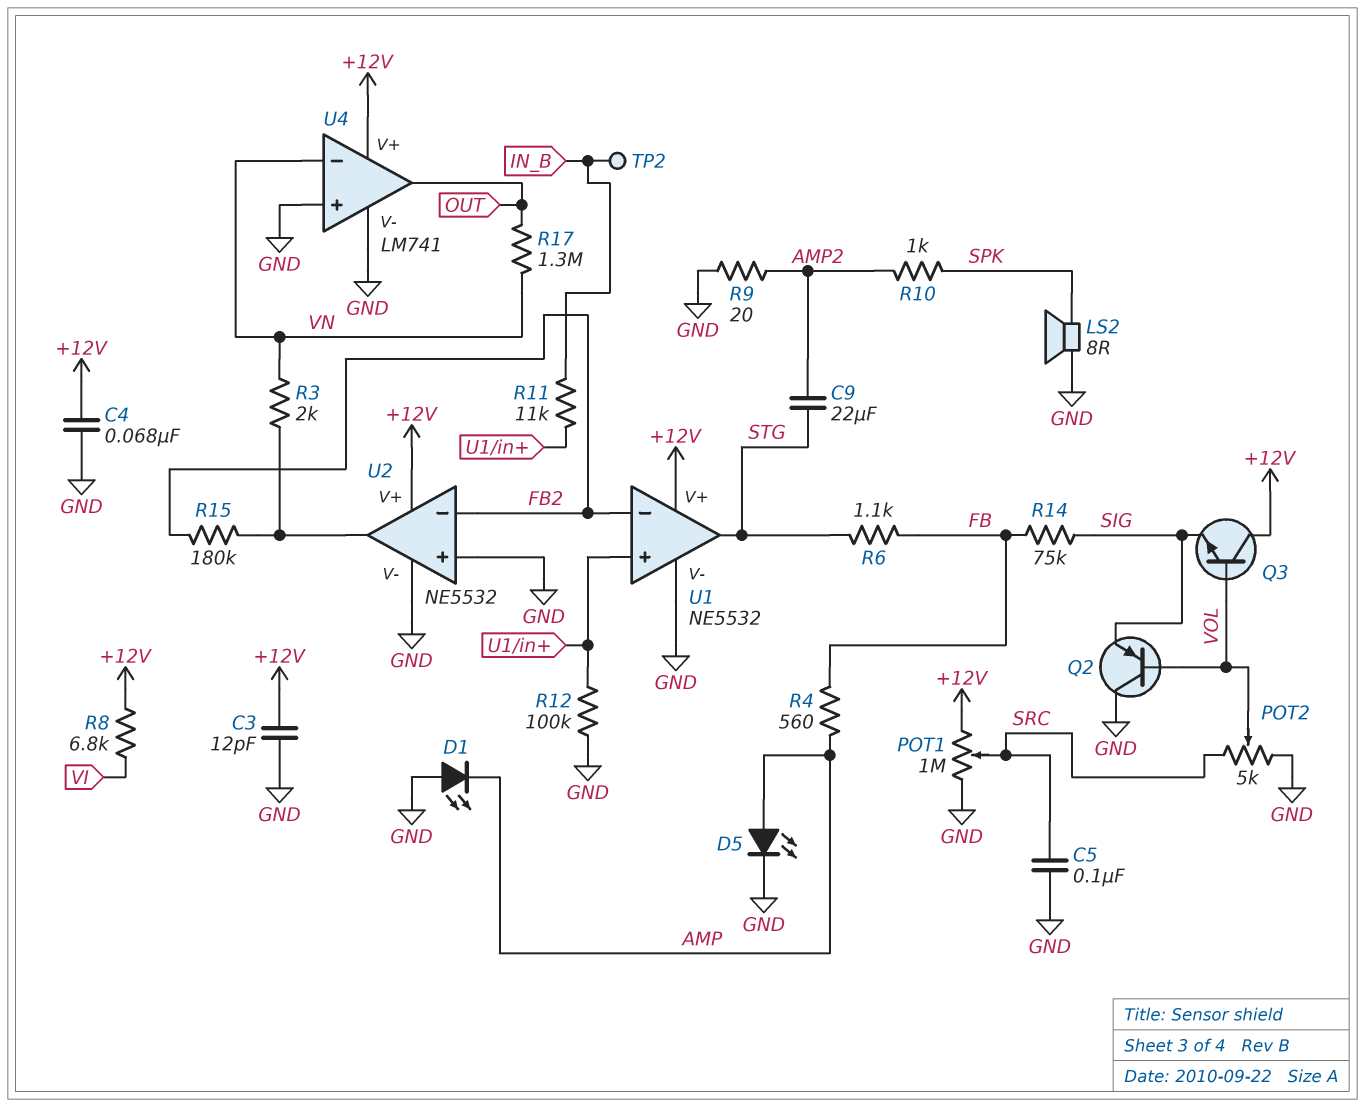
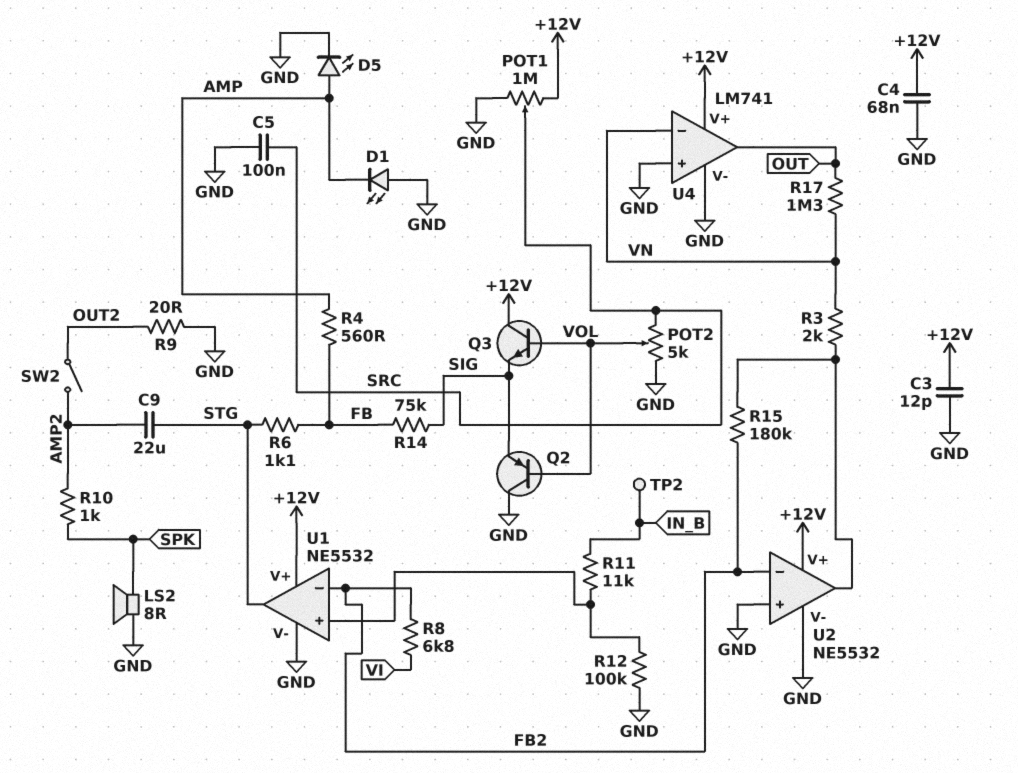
R8: 6.8k (+12V, VI) -> 6.8k (FB2, VI)
R9: 20 (AMP2, GND) -> 20 (GND, OUT2)
SW2: none -> switch (AMP2, OUT2)

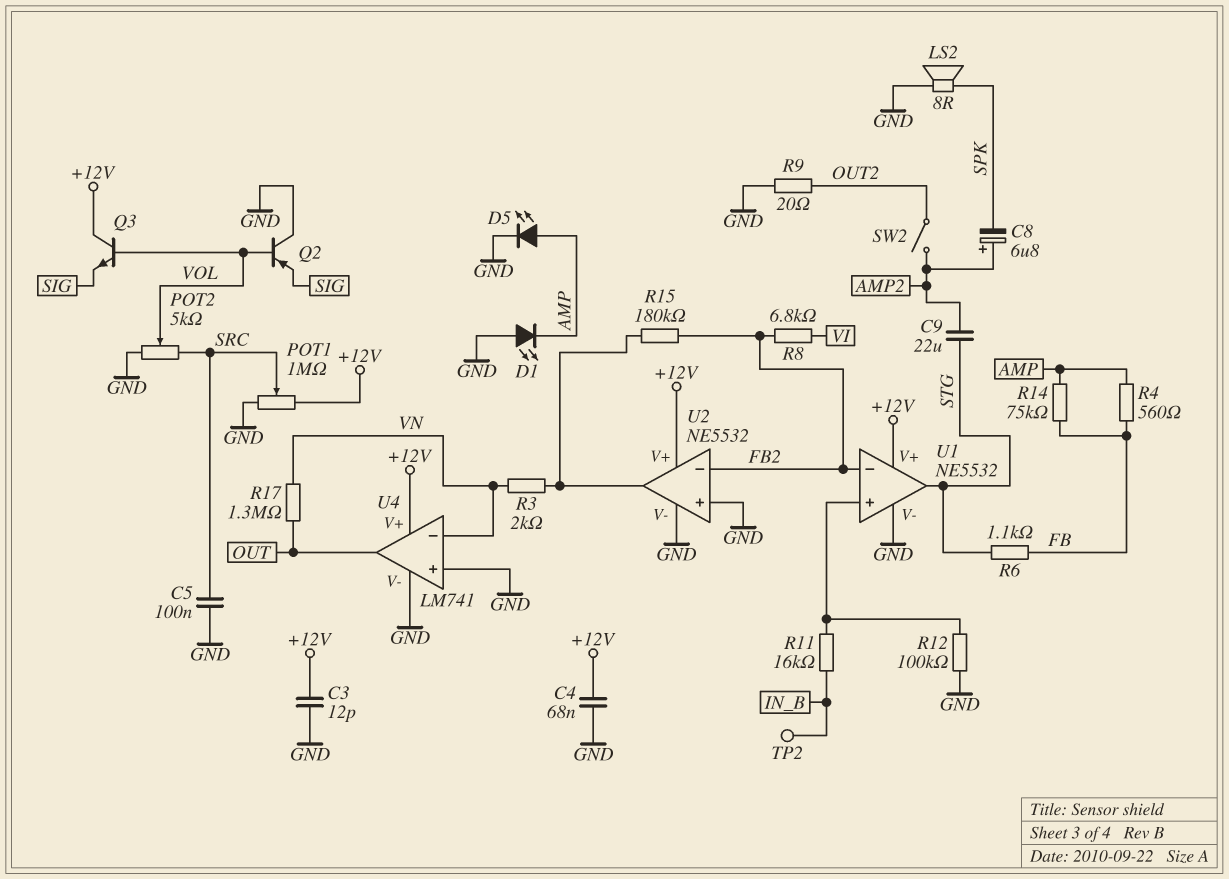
C8: none -> 6.8uF (plus AMP2, minus SPK)
R10: 1k (AMP2, SPK) -> none
R11: 11k (IN_B, U1/in+) -> 16k (IN_B, U1/in+)
R14: 75k (FB, SIG) -> 75k (AMP, FB)

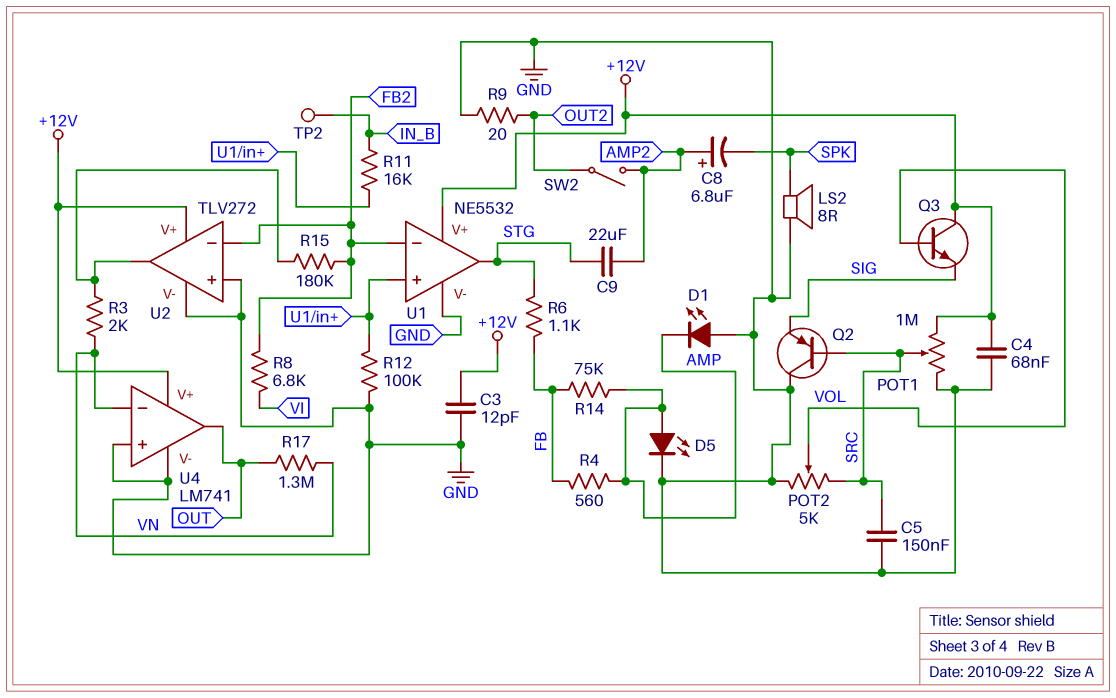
C5: 100nF (GND, SRC) -> 150nF (GND, SRC)
Q2: PNP (B VOL, C GND, E SIG) -> PNP (B SRC, C GND, E SIG)
U2: NE5532 -> TLV272

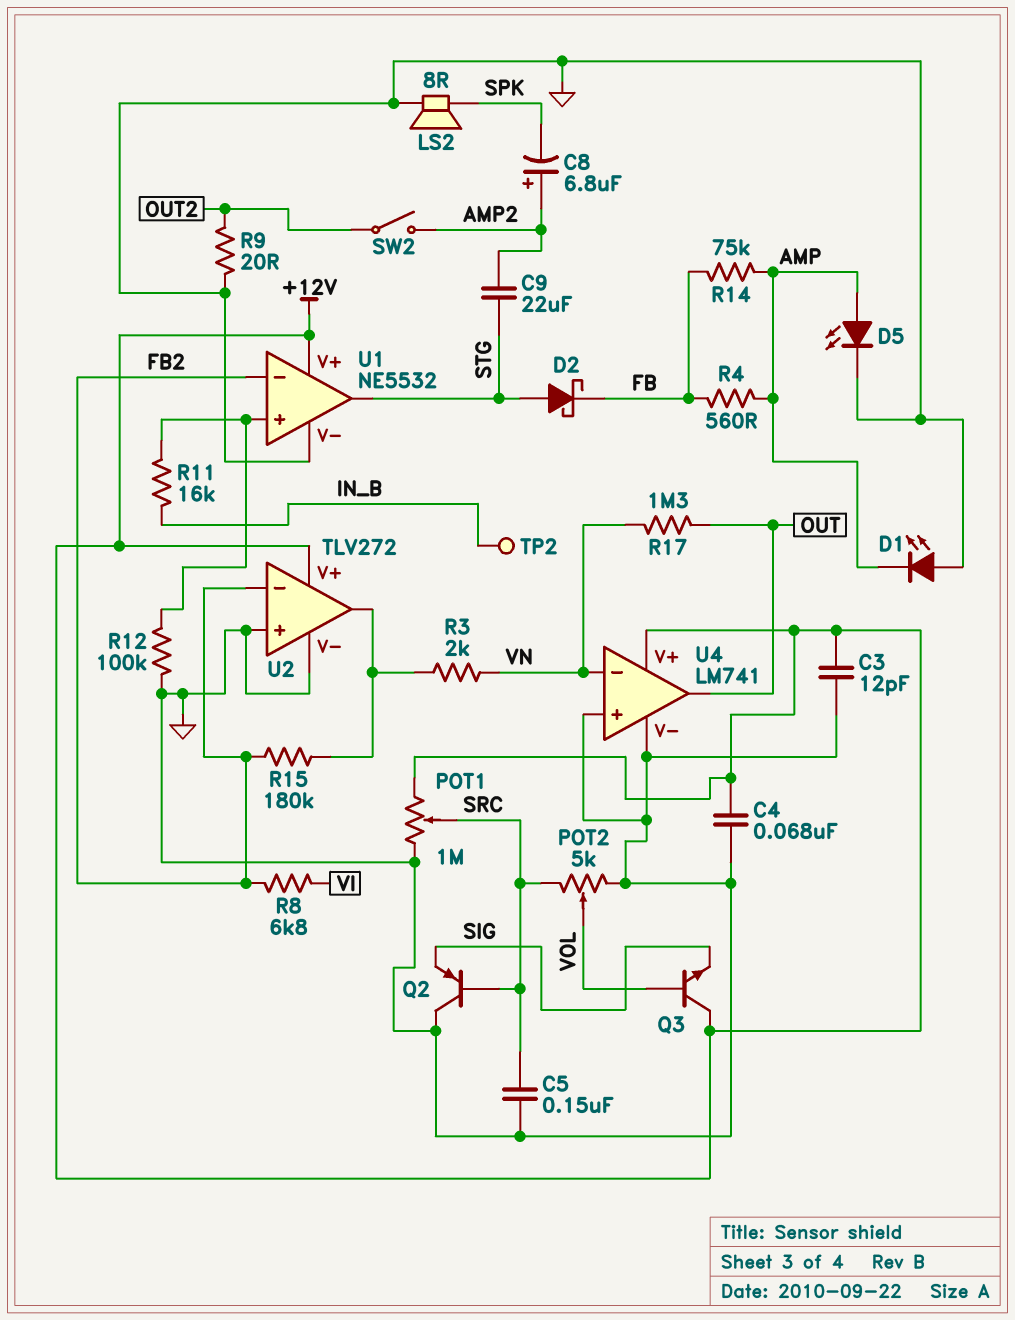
D2: none -> schottky (A STG, K FB)
R6: 1.1k (FB, STG) -> none

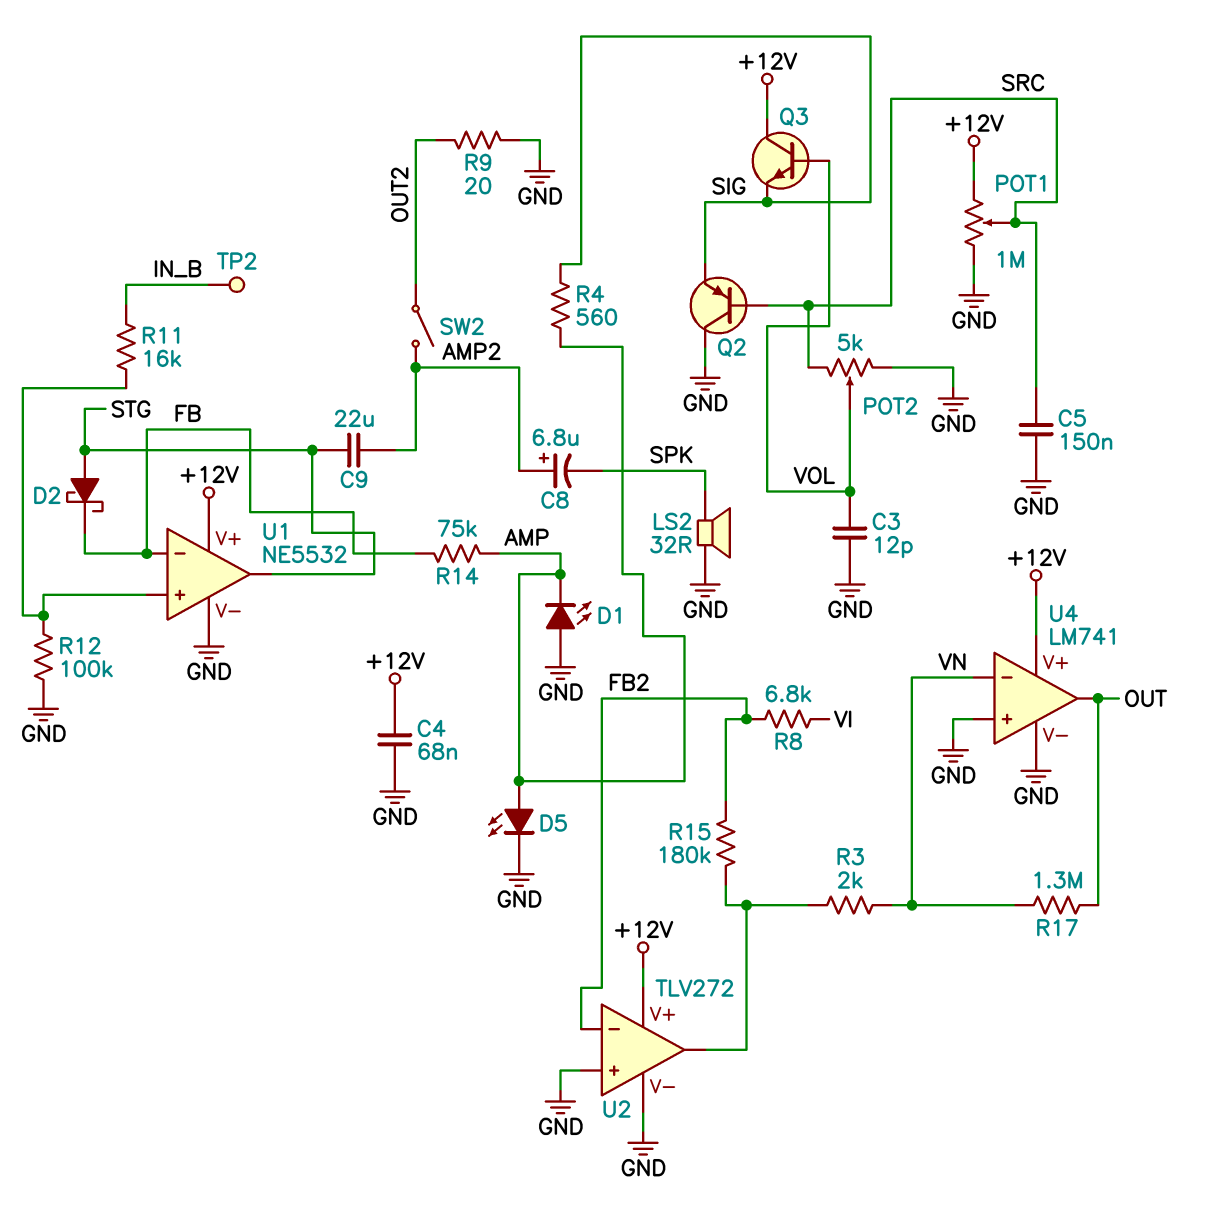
C3: 12pF (+12V, GND) -> 12pF (GND, VOL)
LS2: speaker 8R (GND, SPK) -> speaker 32R (GND, SPK)
R4: 560 (AMP, FB) -> 560 (AMP, SIG)
U1 pin in-: FB2 -> FB

